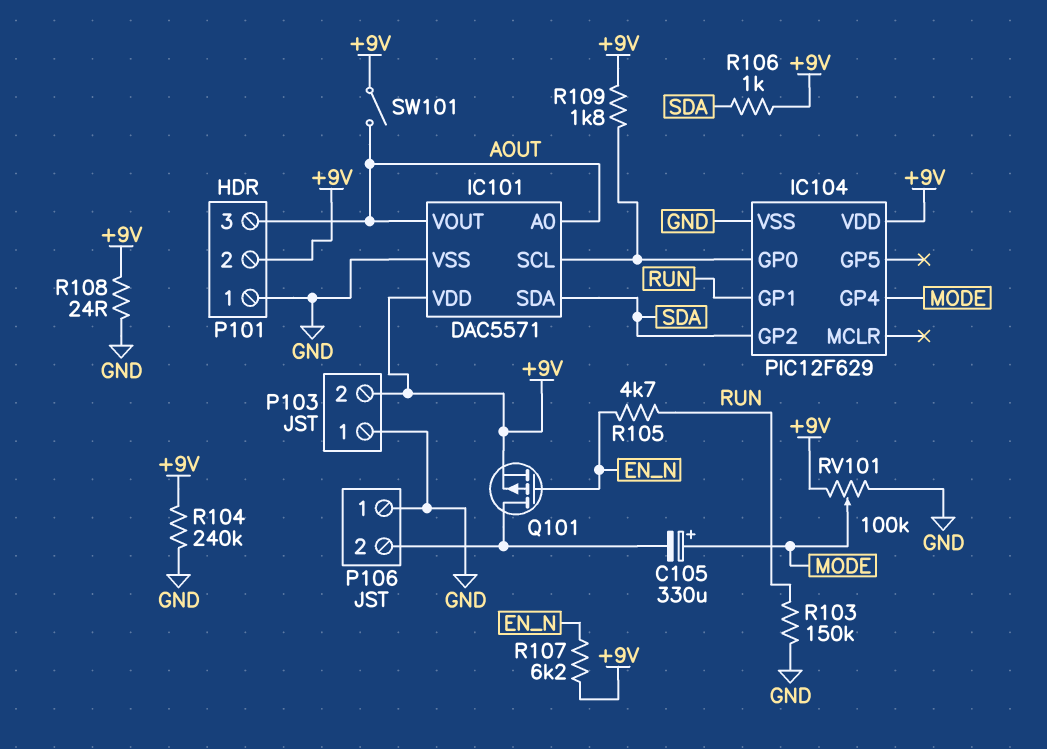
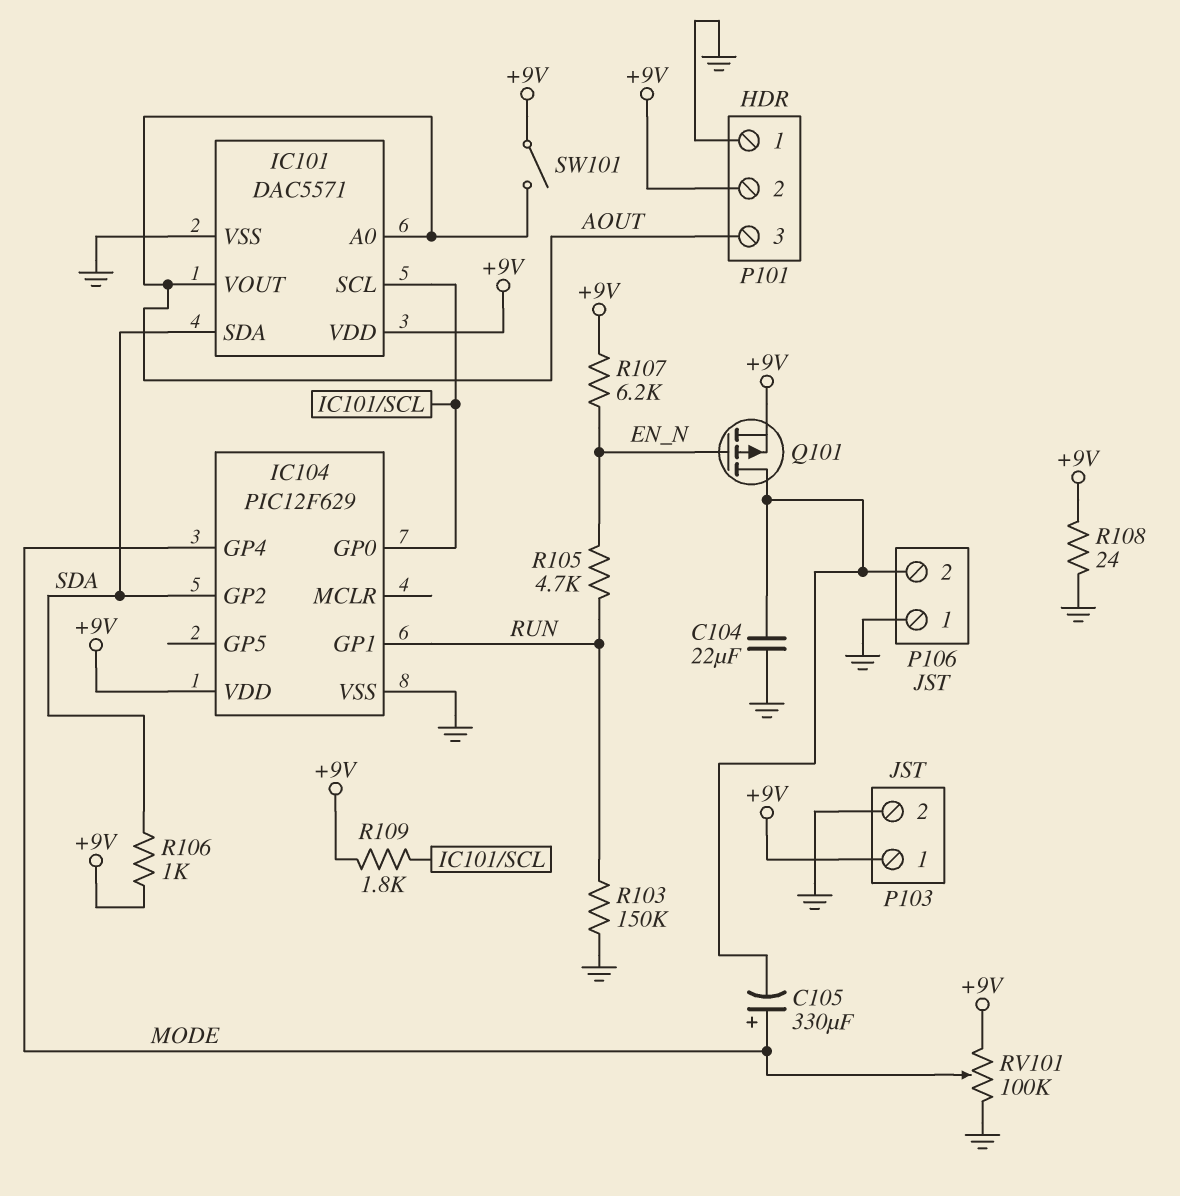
C104: none -> 22uF (GND, P106/2)
P103 pin 1: GND -> +9V
P103 pin 2: +9V -> GND
R104: 240k (+9V, GND) -> none

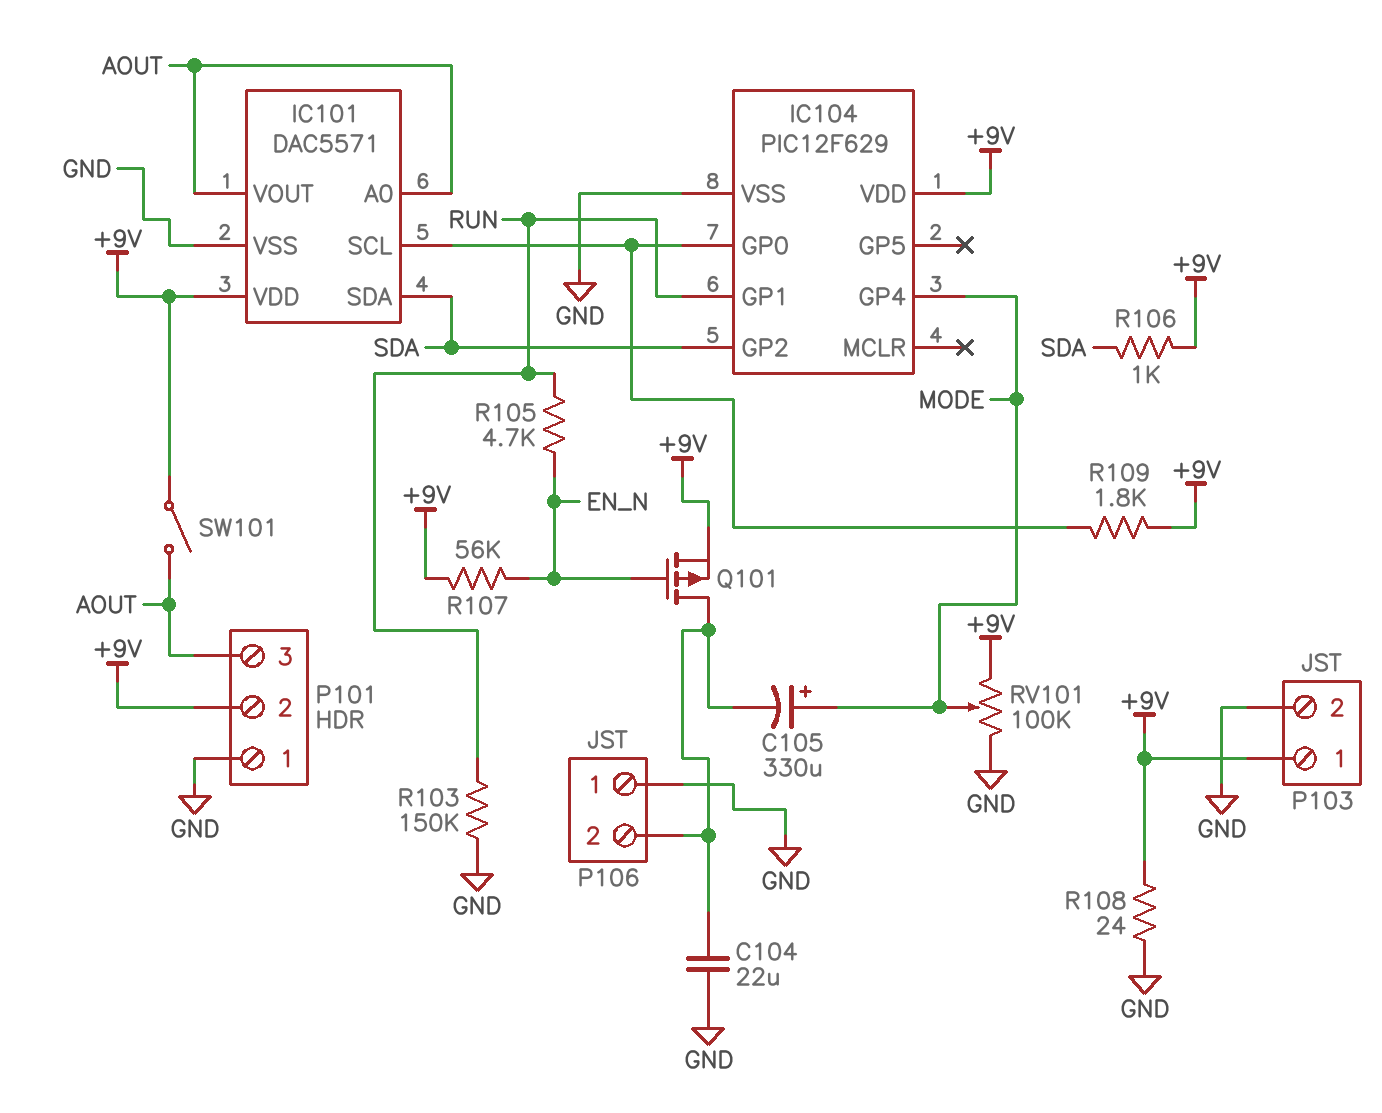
R107: 6.2k (+9V, EN_N) -> 56k (+9V, EN_N)

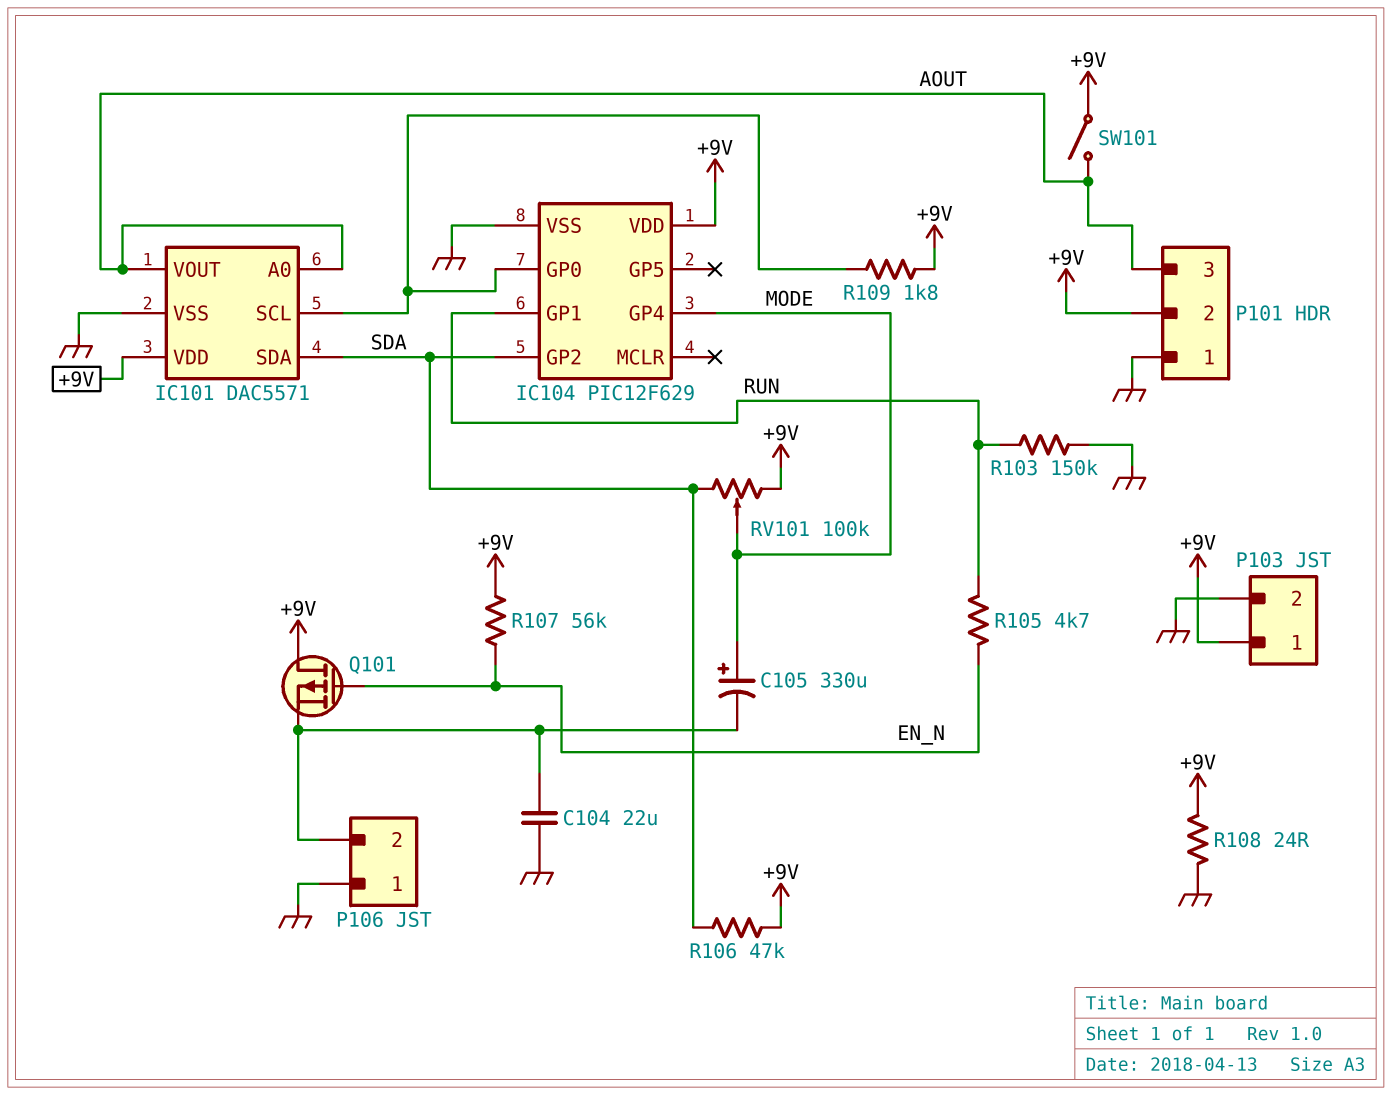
Q101: PMOS (G EN_N, D P106/2, S +9V) -> PMOS (G EN_N, D +9V, S P106/2)
R106: 1k (+9V, SDA) -> 47k (+9V, SDA)
RV101: 100k (+9V, GND, wiper MODE) -> 100k (+9V, SDA, wiper MODE)

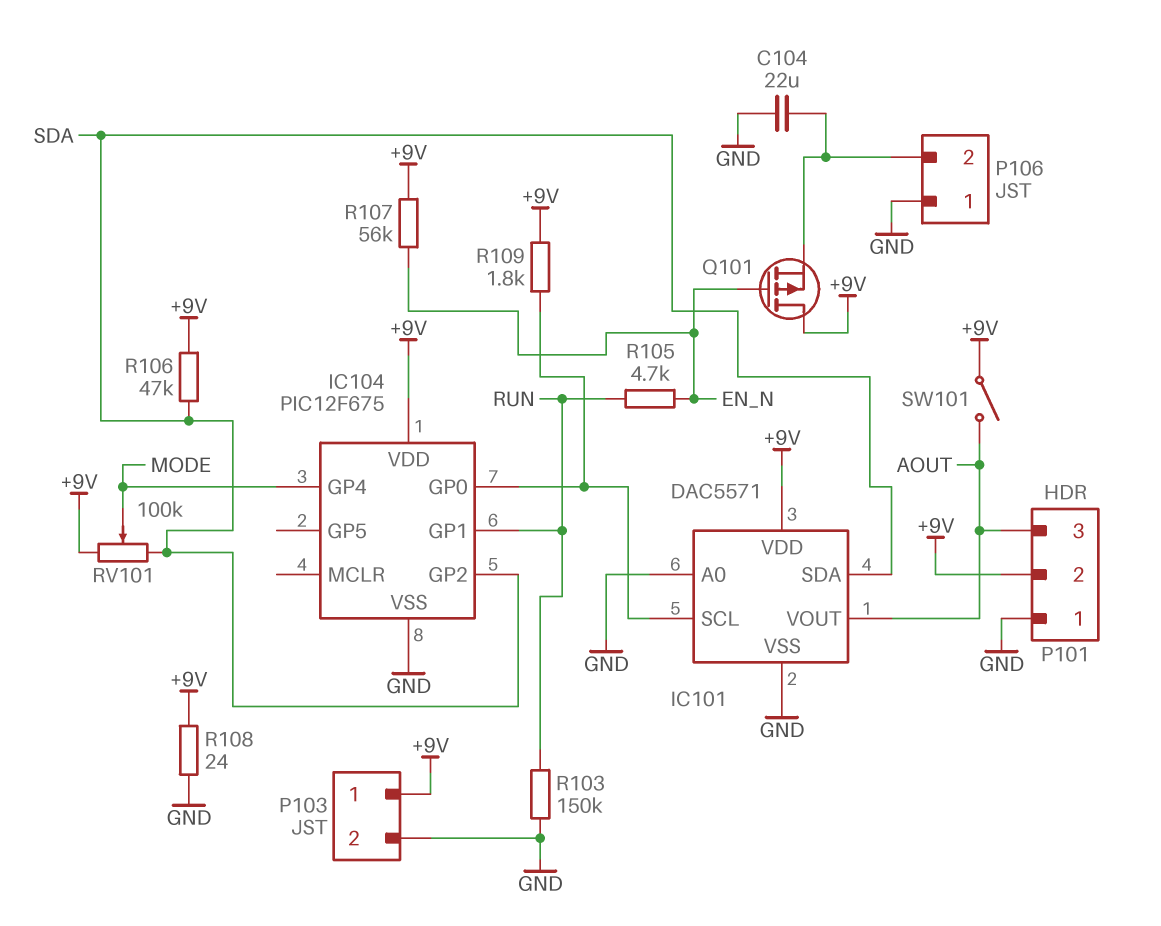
C105: 330uF (plus MODE, minus P106/2) -> none
IC101 pin A0: AOUT -> GND
IC104: PIC12F629 -> PIC12F675

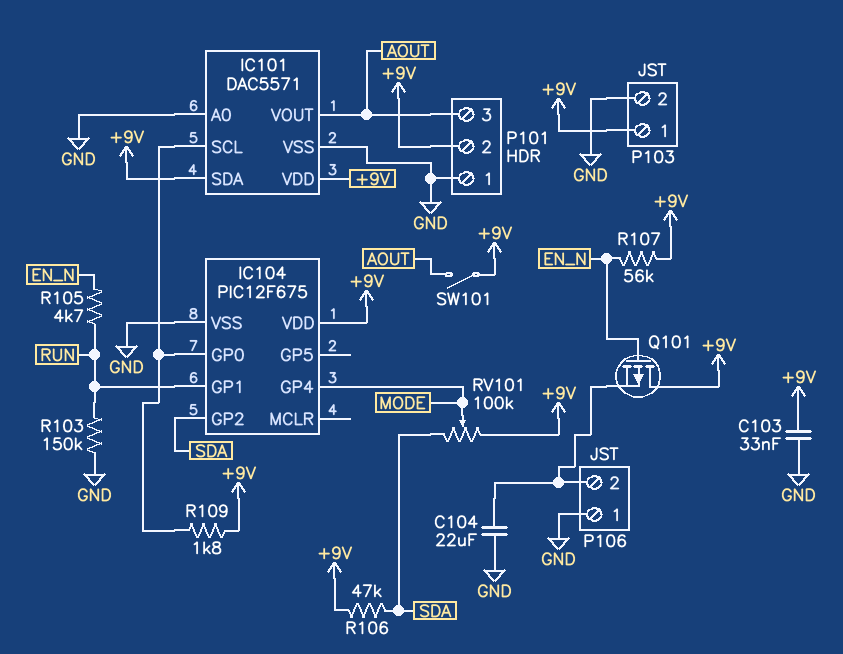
C103: none -> 33nF (+9V, GND)
IC101 pin SDA: SDA -> +9V
R108: 24 (+9V, GND) -> none

